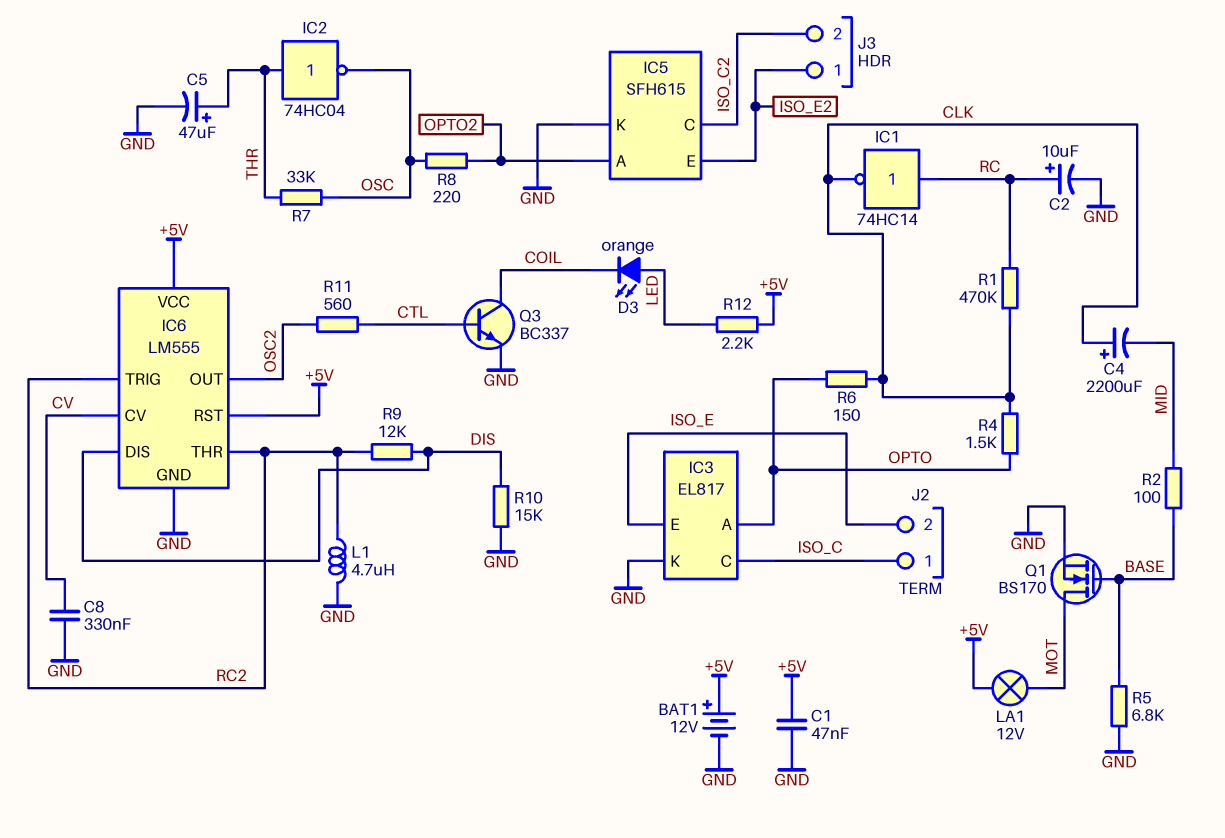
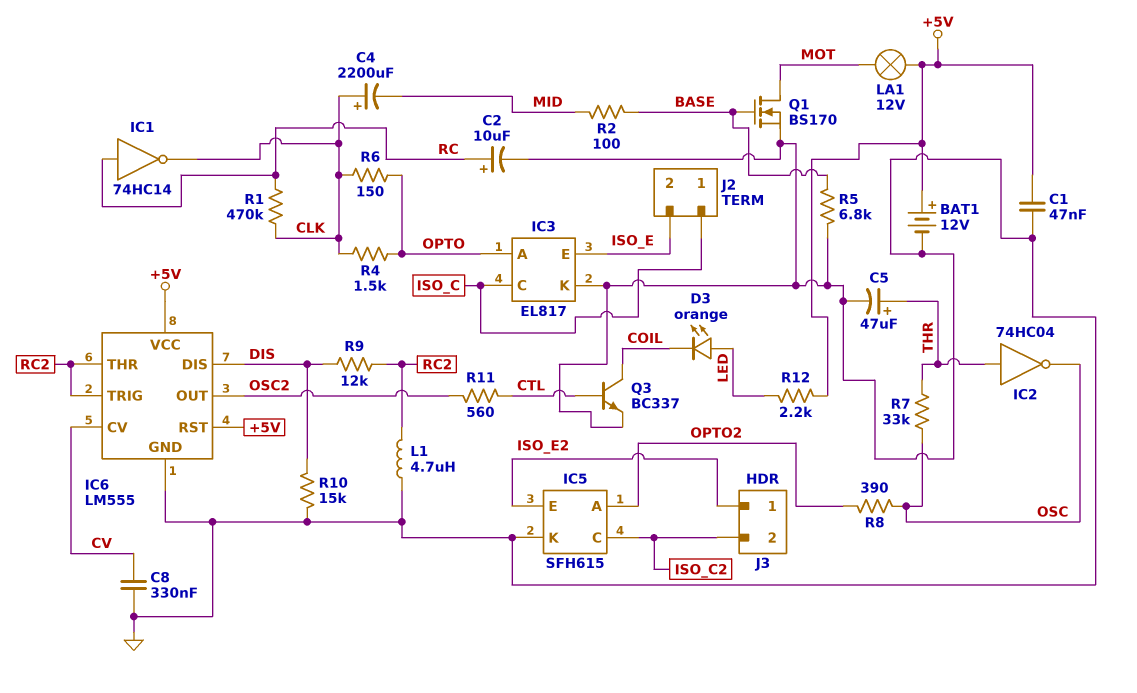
R8: 220 (OPTO2, OSC) -> 390 (OPTO2, OSC)

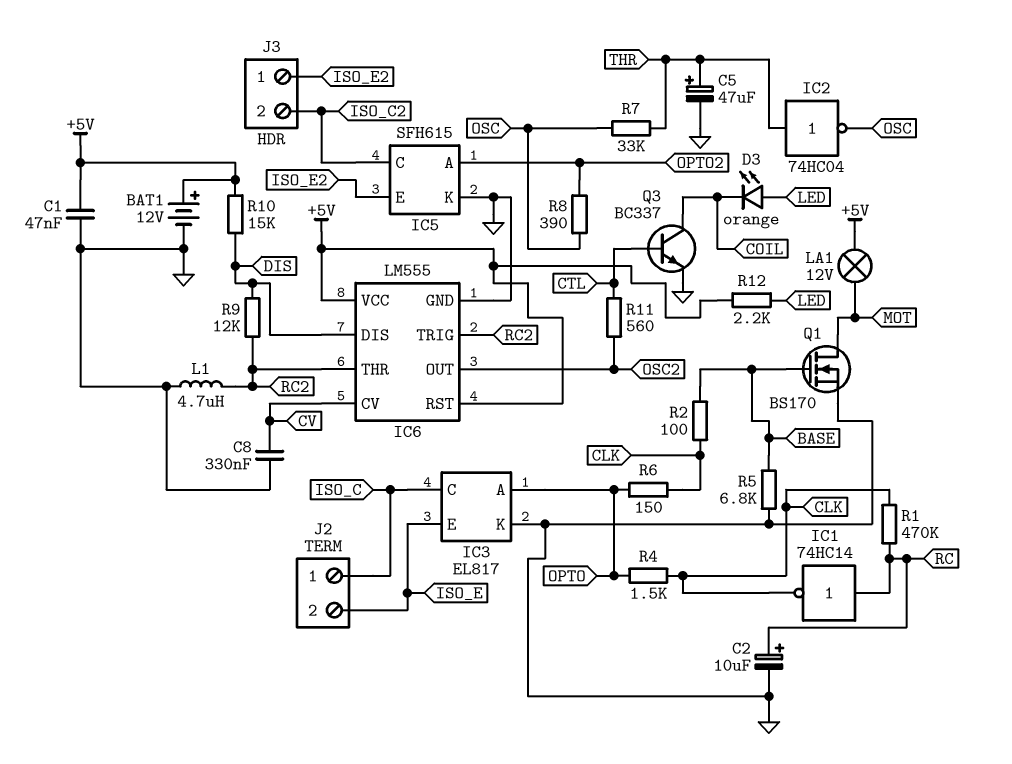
C4: 2200uF (plus CLK, minus MID) -> none
R2: 100 (BASE, MID) -> 100 (BASE, CLK)
R10: 15k (DIS, GND) -> 15k (+5V, DIS)

